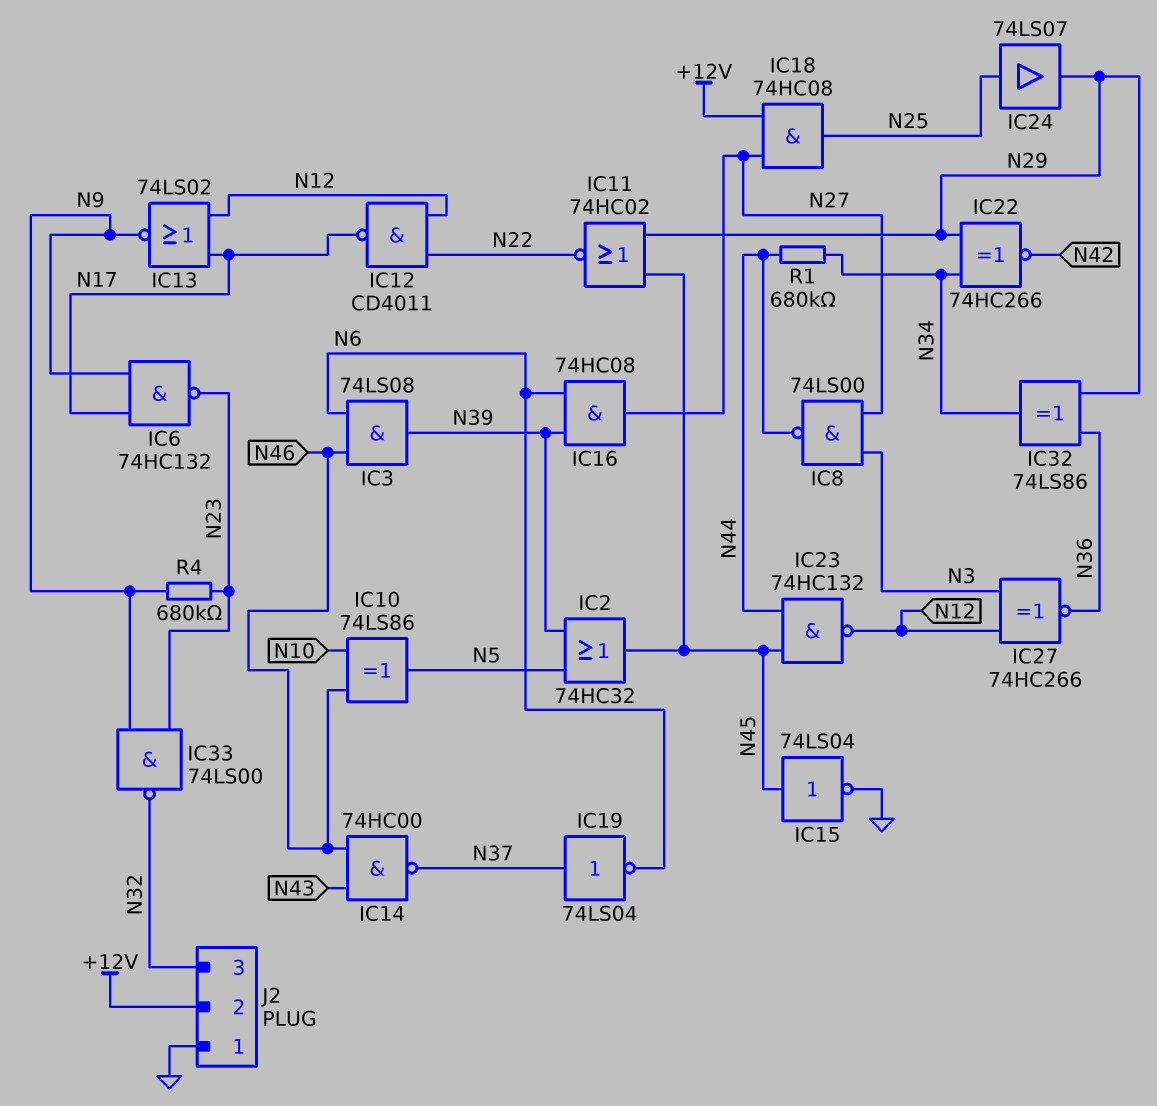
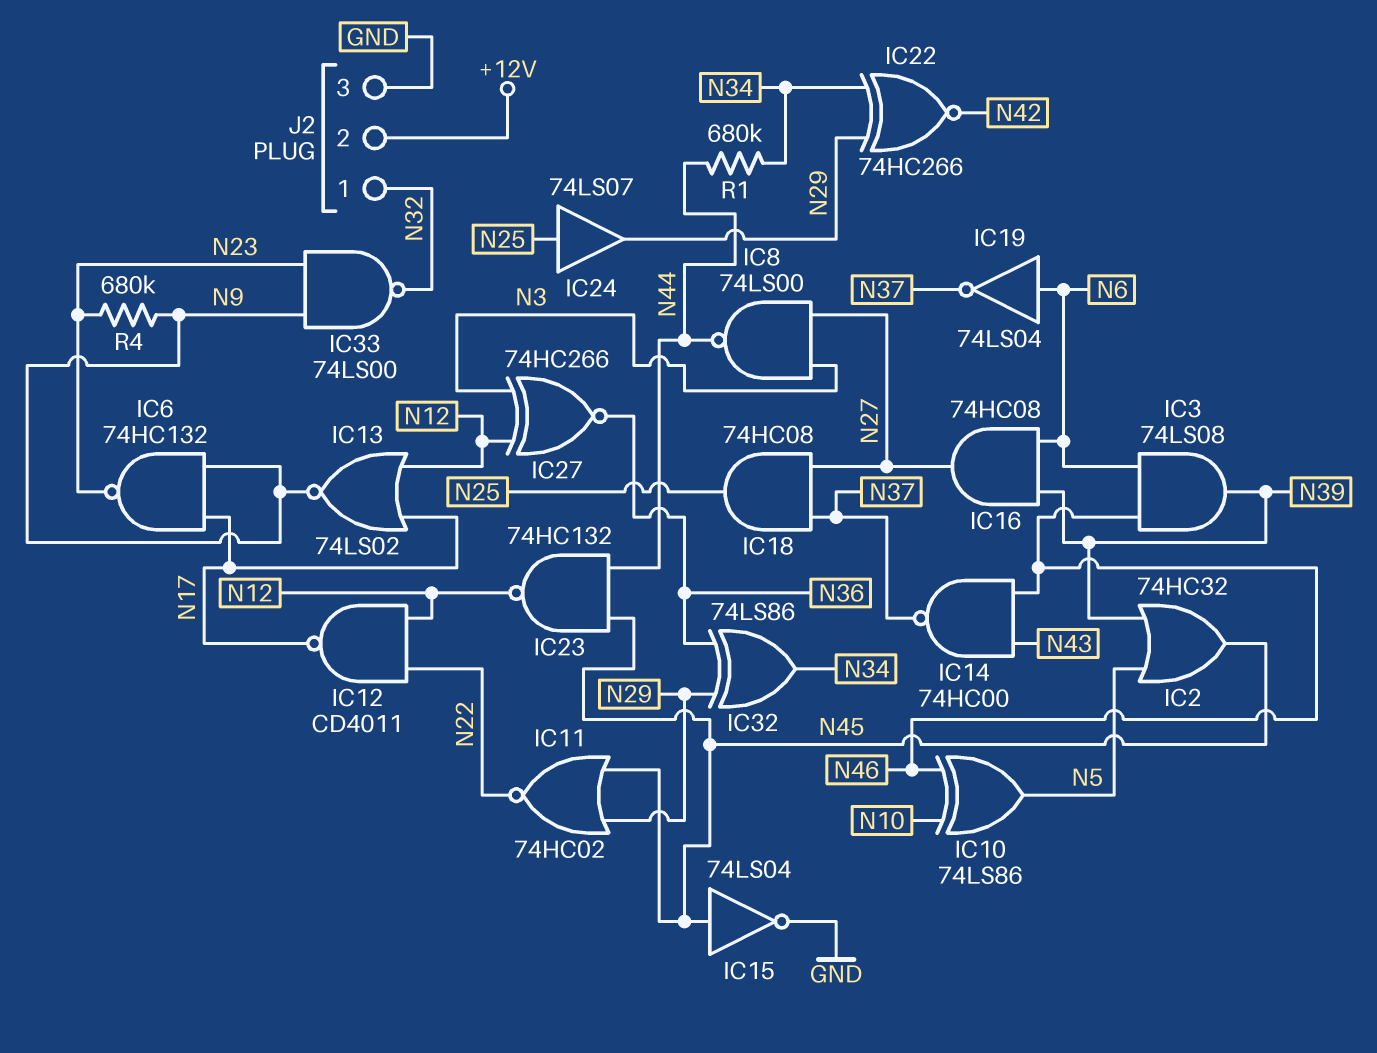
IC18: AND 74HC08 (in +12V, in N27, out N25) -> AND 74HC08 (in N27, in N37, out N25)
IC19: NOT 74LS04 (in N37, out N6) -> NOT 74LS04 (in N6, out N37)
J2 pin 1: GND -> N32
J2 pin 3: N32 -> GND

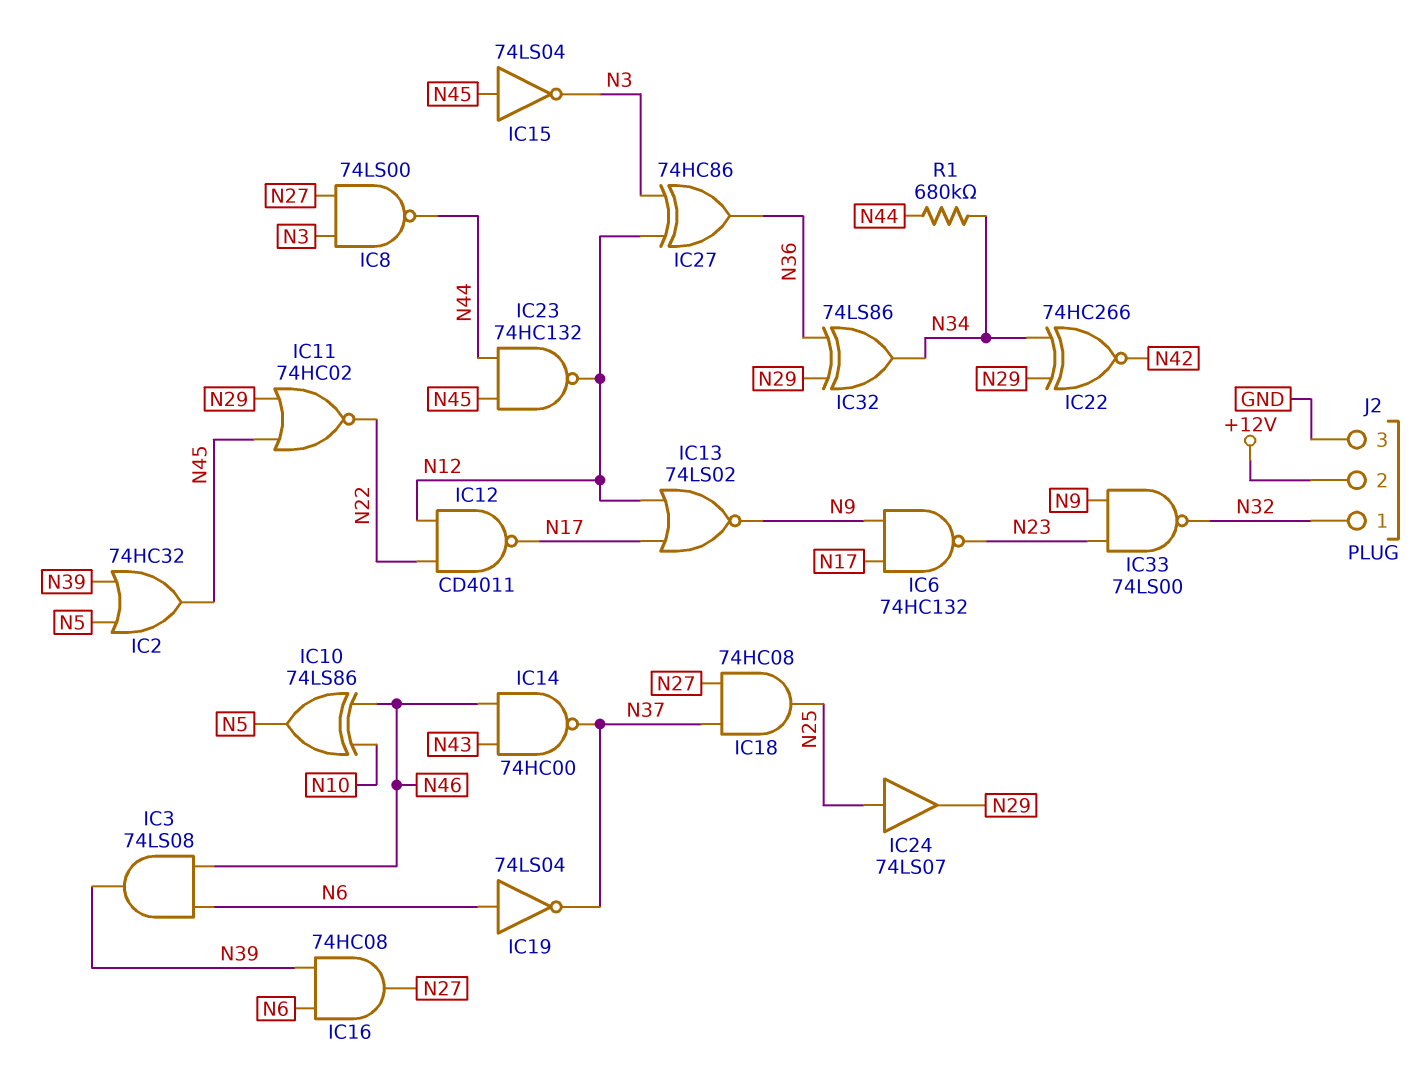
IC15: NOT 74LS04 (in N45, out GND) -> NOT 74LS04 (in N45, out N3)
IC27: XNOR 74HC266 (in N3, in N12, out N36) -> XOR 74HC86 (in N3, in N12, out N36)
R4: 680k (N9, N23) -> none

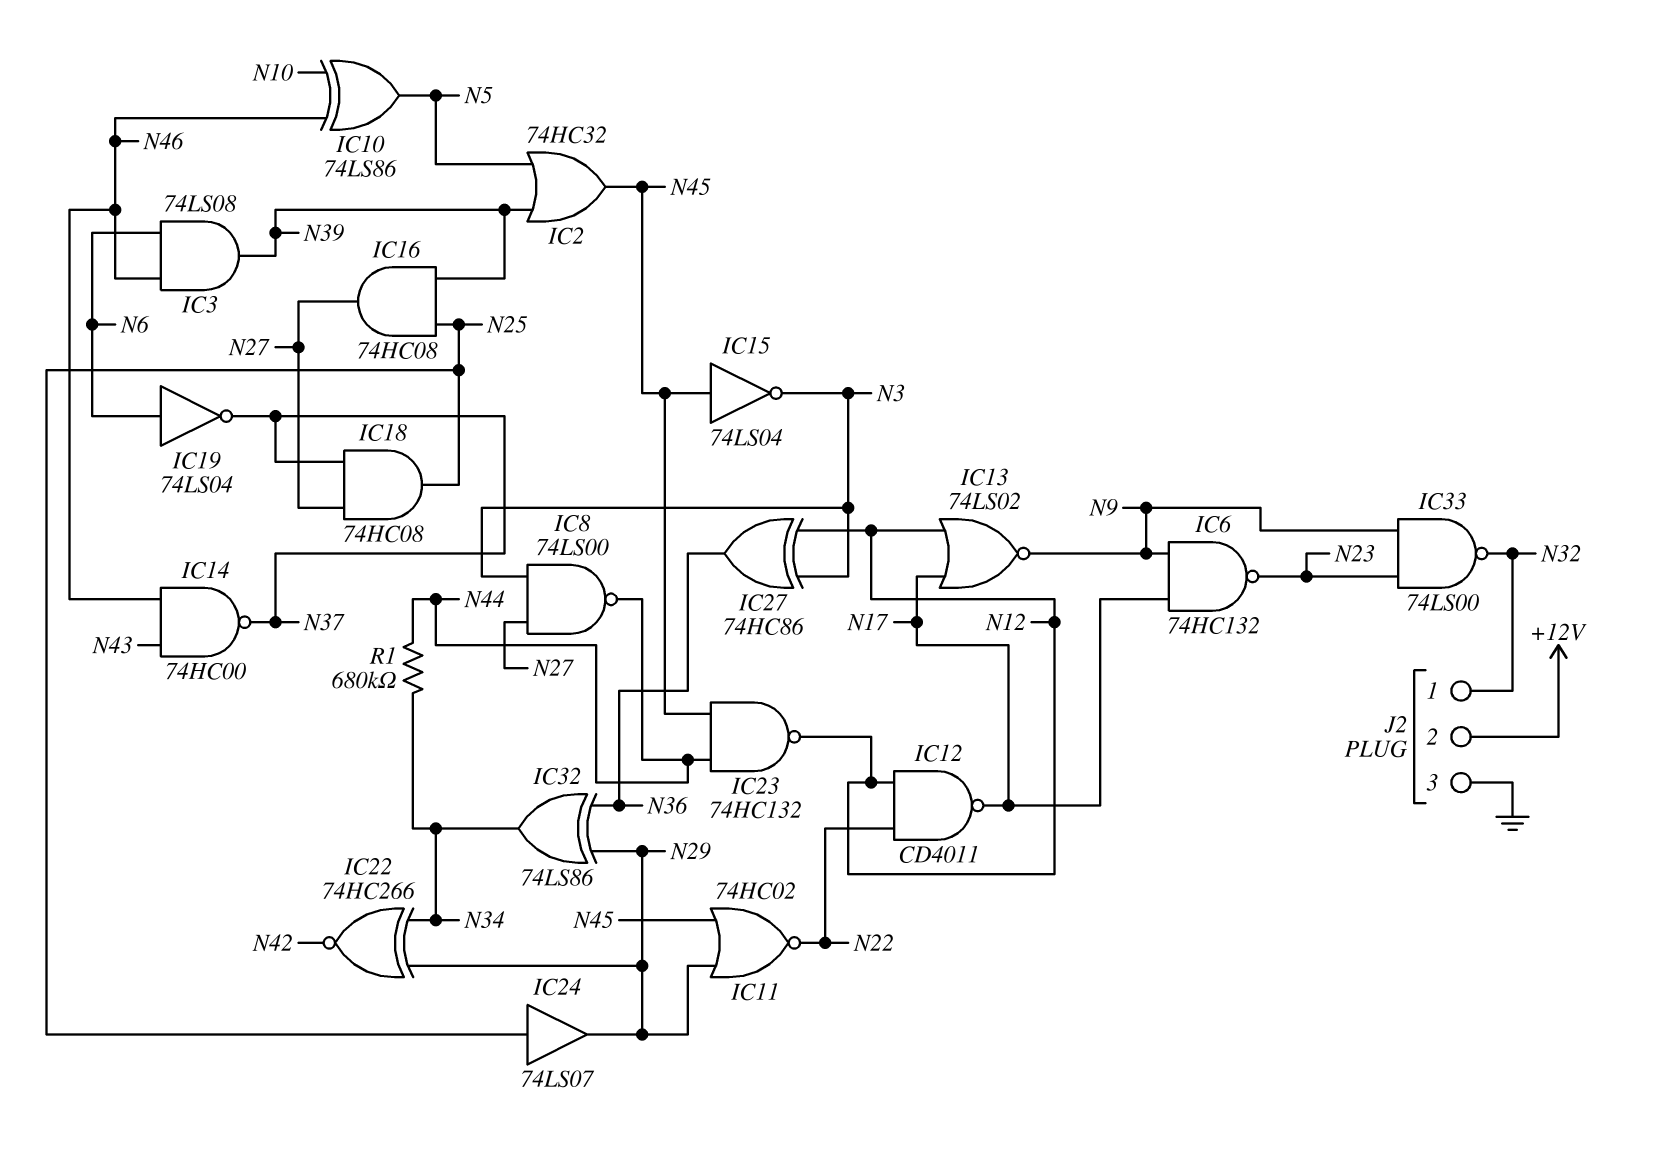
IC16: AND 74HC08 (in N6, in N39, out N27) -> AND 74HC08 (in N25, in N39, out N27)

